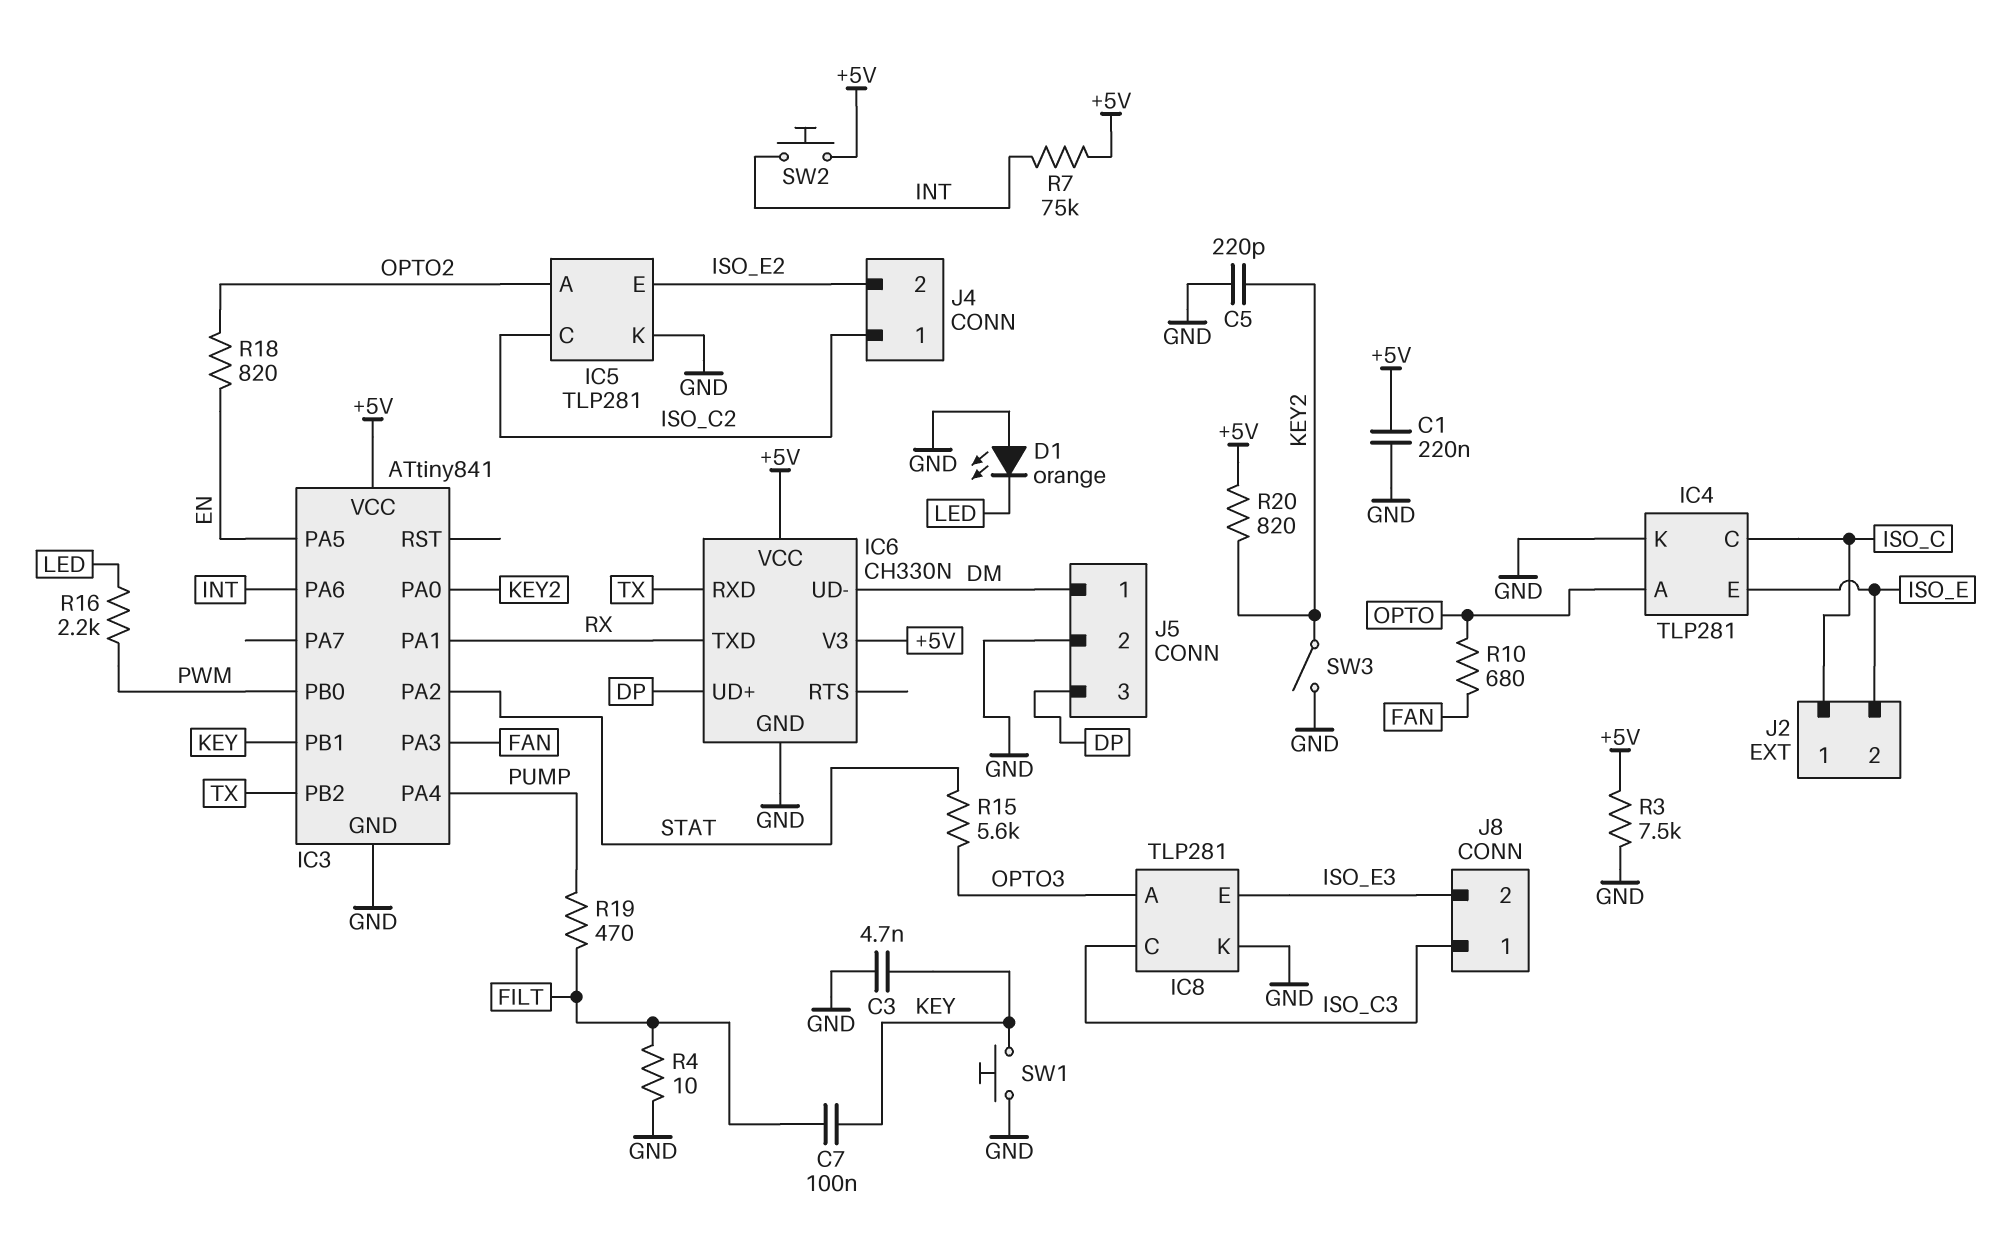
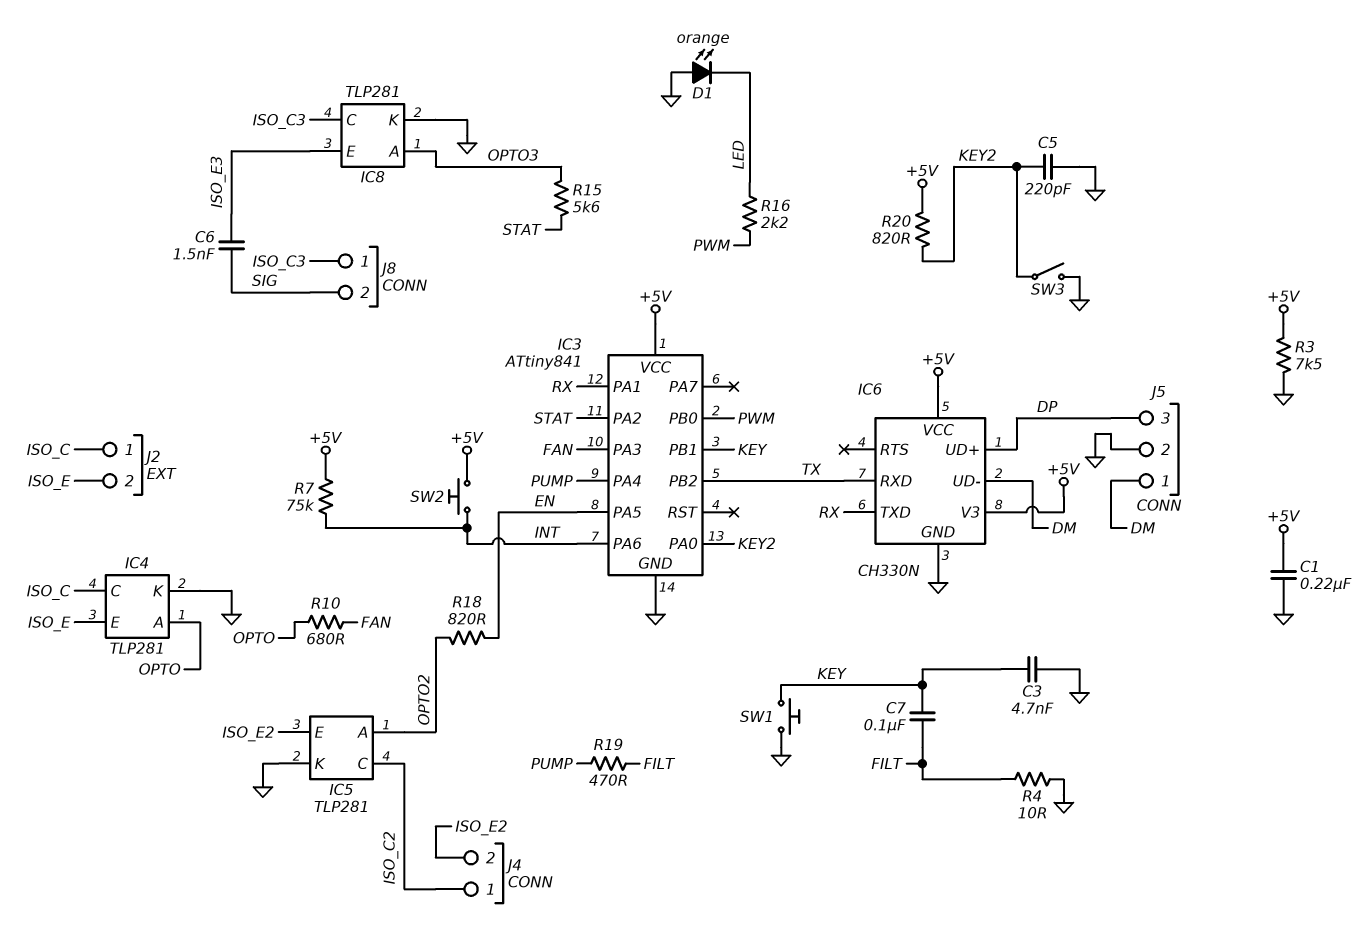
C6: none -> 1.5nF (ISO_E3, SIG)
J8 pin 2: ISO_E3 -> SIG

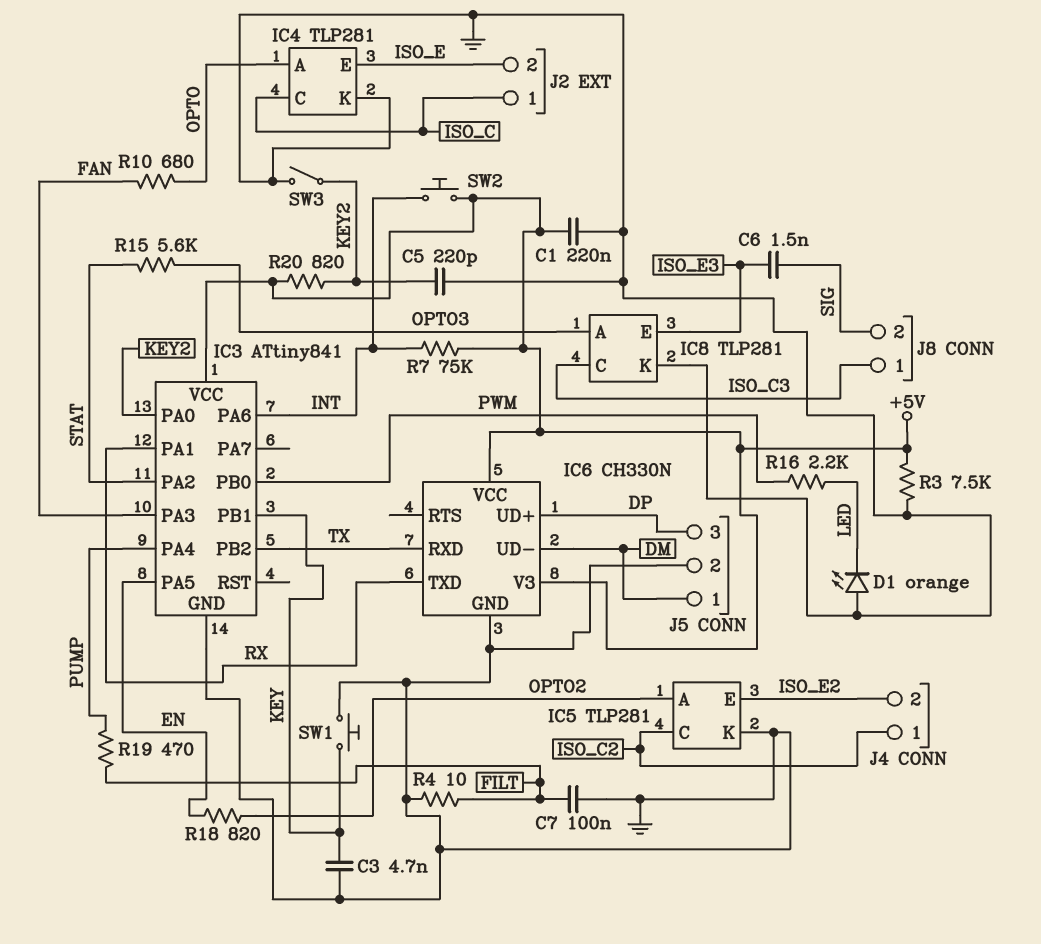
C7: 100nF (FILT, KEY) -> 100nF (FILT, GND)

